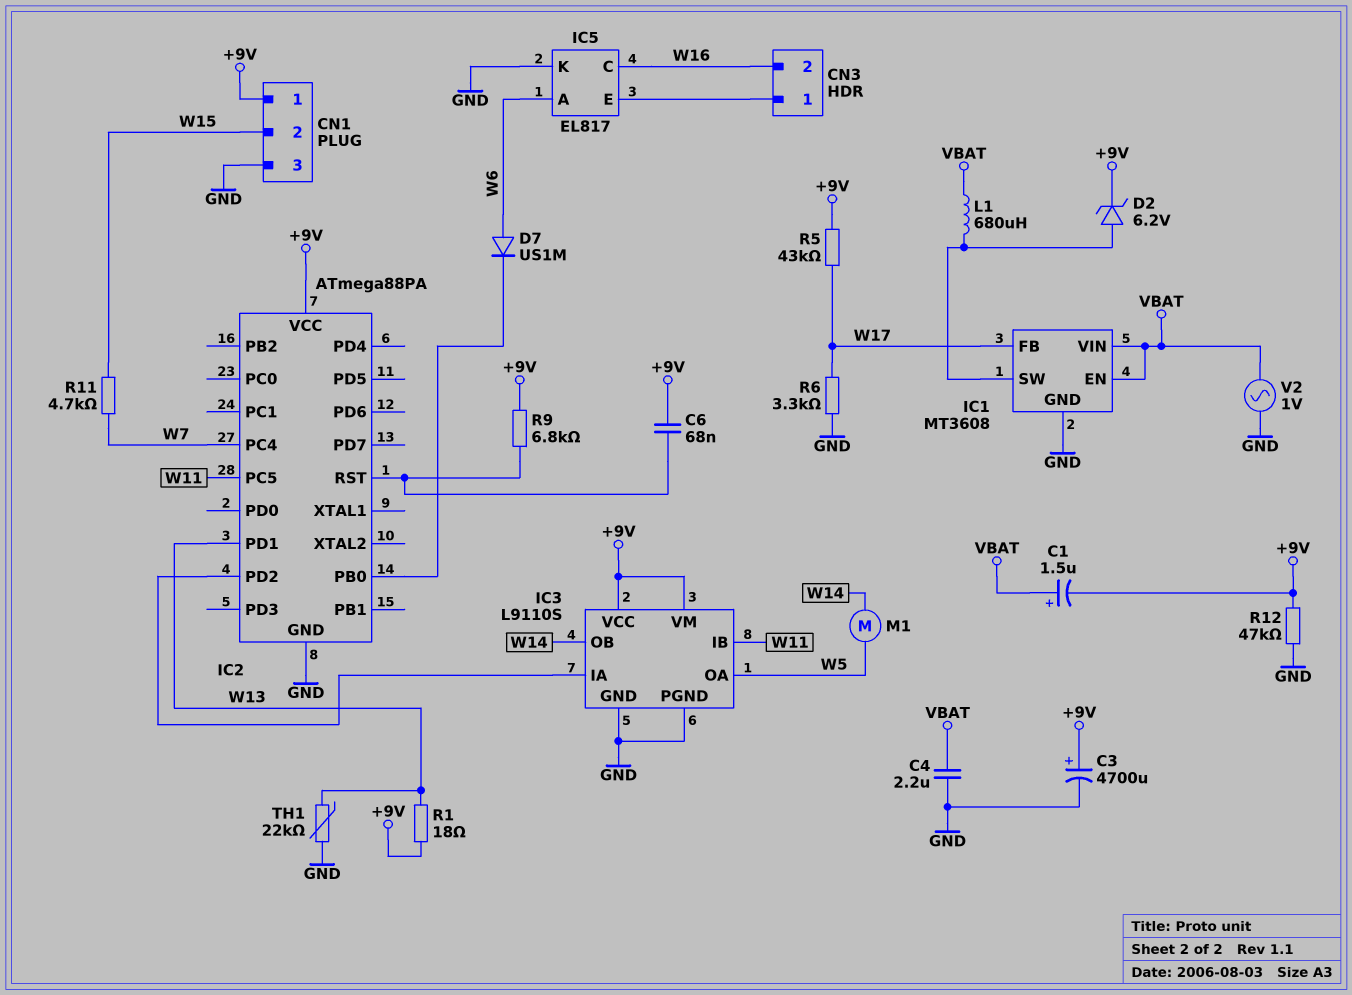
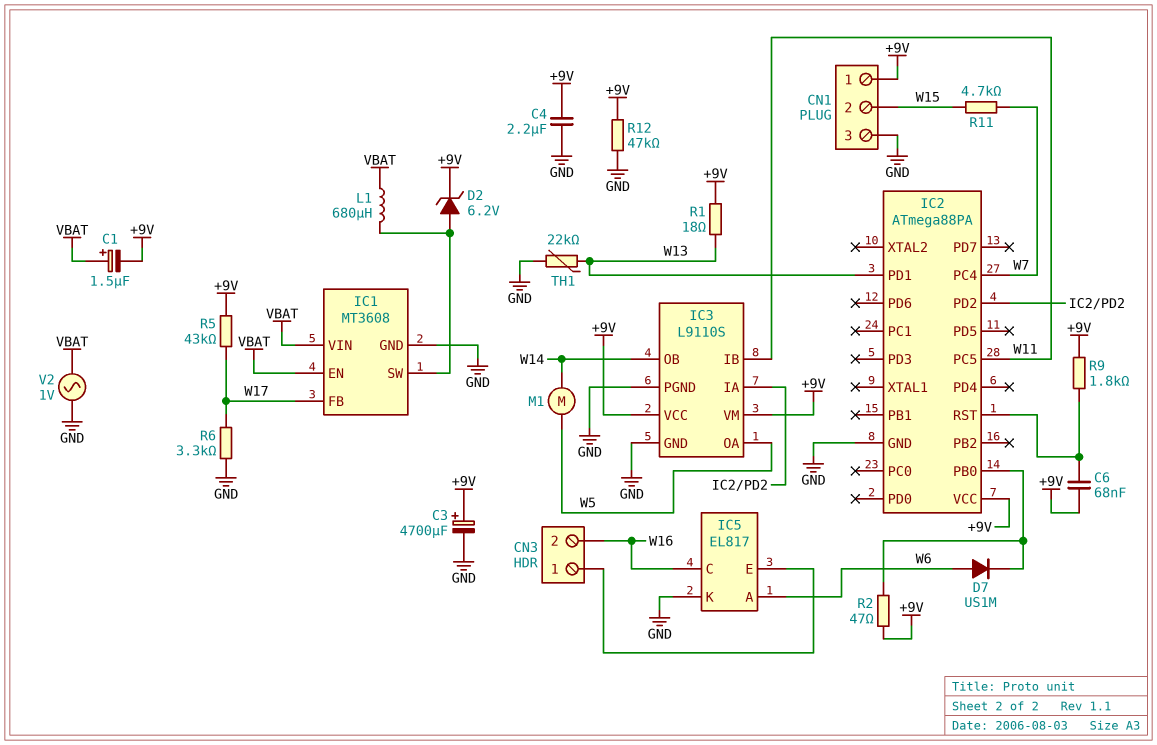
C4: 2.2uF (GND, VBAT) -> 2.2uF (+9V, GND)
R2: none -> 47 (+9V, IC2/PB0)
R9: 6.8k (+9V, IC2/RST) -> 1.8k (+9V, IC2/RST)

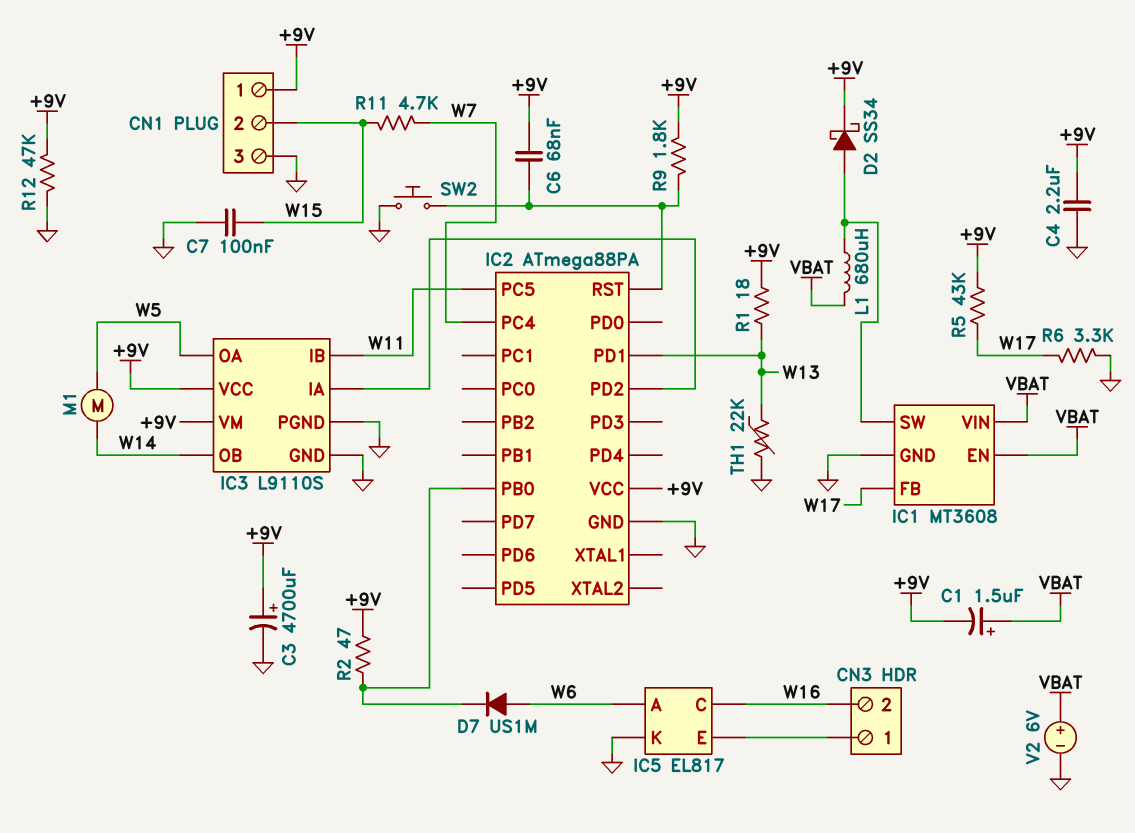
C7: none -> 100nF (GND, W15)
D2: zener 6.2V (A IC1/SW, K +9V) -> schottky SS34 (A IC1/SW, K +9V)
SW2: none -> button (GND, IC2/RST)
V2: AC 1V (GND, VBAT) -> 6V (plus VBAT, minus GND)

